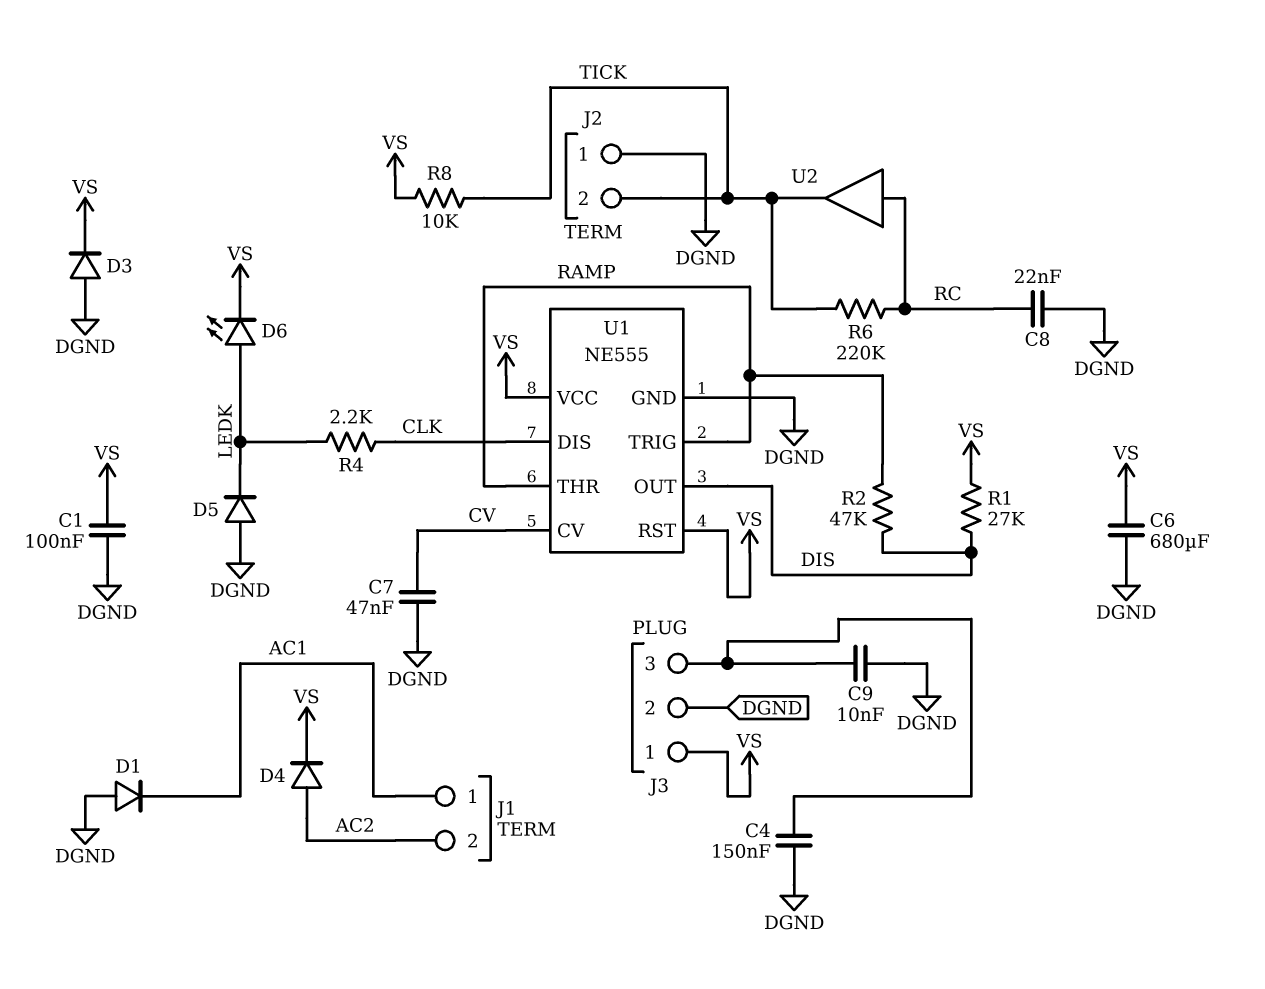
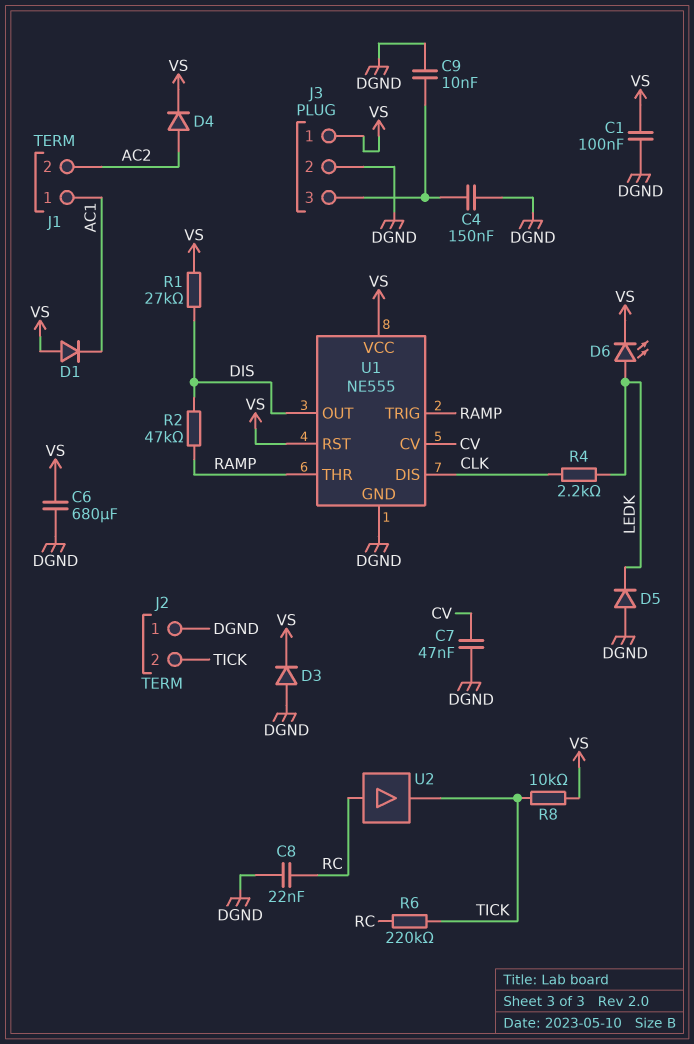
D1: diode (A DGND, K AC1) -> diode (A VS, K AC1)

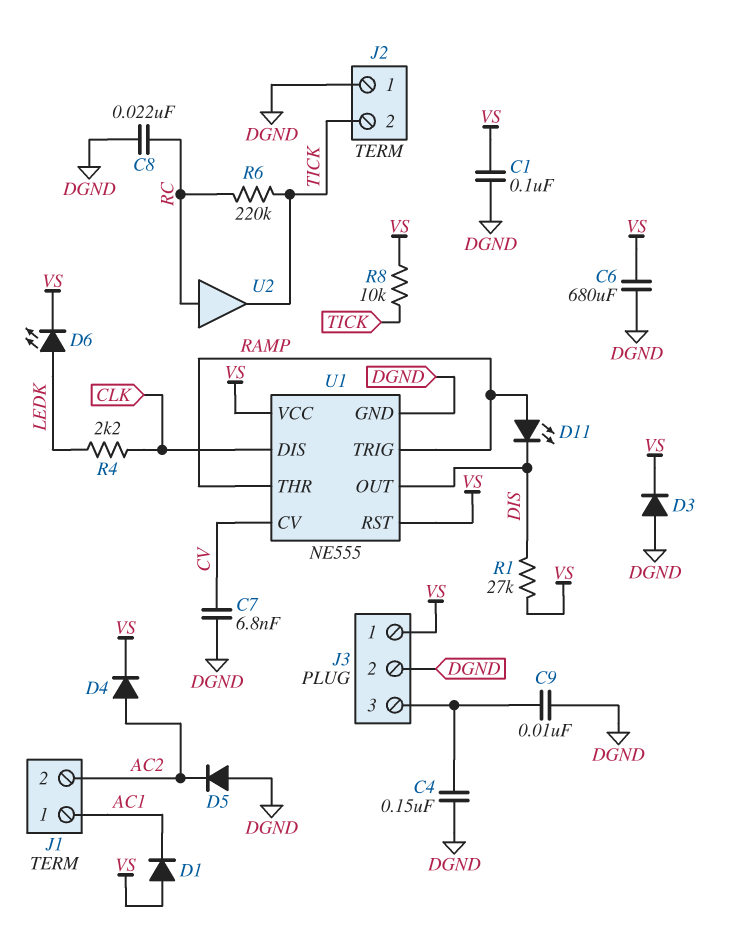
C7: 47nF (CV, DGND) -> 6.8nF (CV, DGND)
D5: diode (A DGND, K LEDK) -> diode (A DGND, K AC2)
D11: none -> LED (A RAMP, K DIS)
R2: 47k (DIS, RAMP) -> none

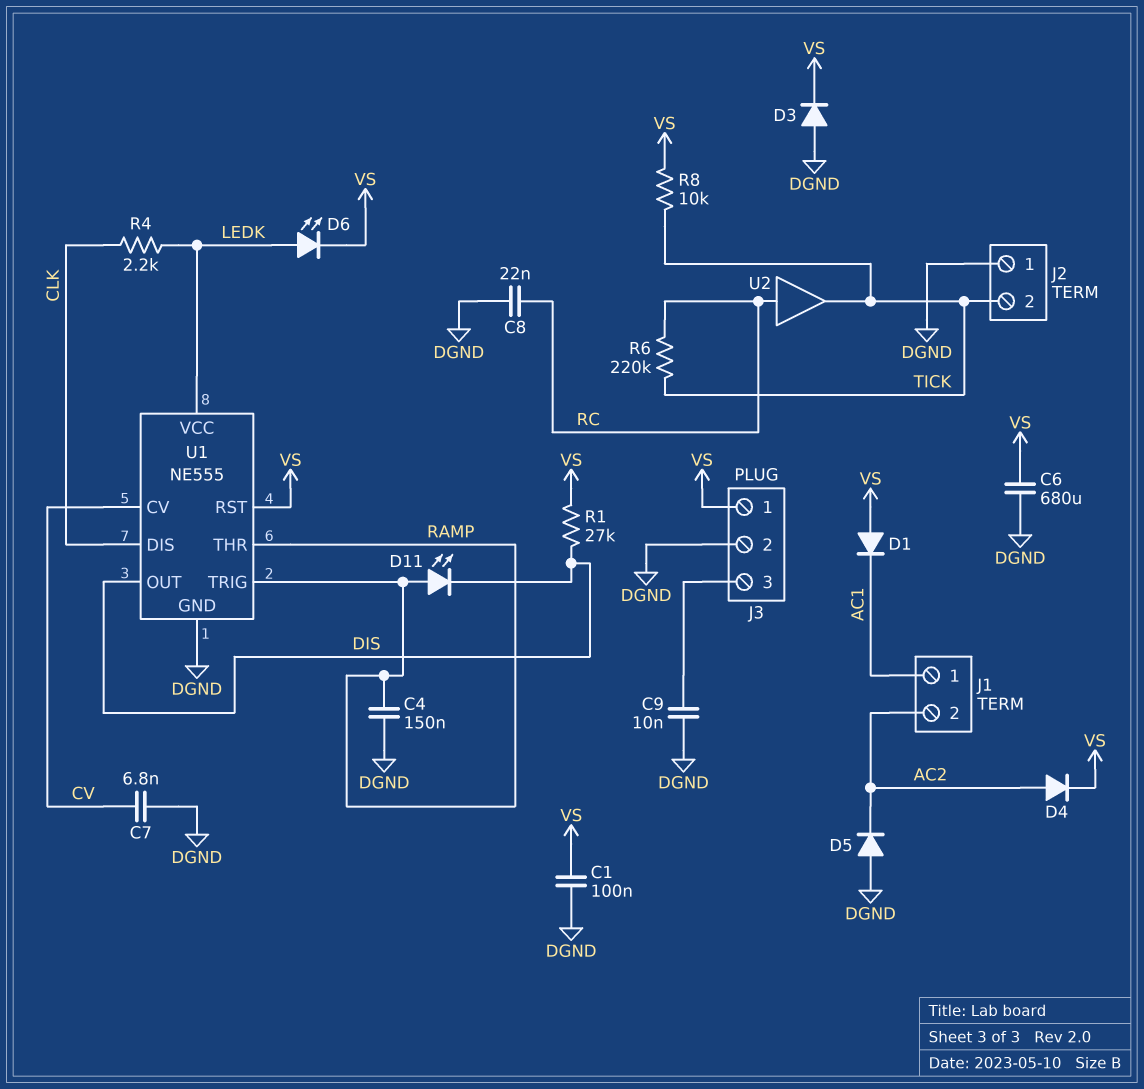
C4: 150nF (DGND, J3/3) -> 150nF (DGND, RAMP)
U1 pin VCC: VS -> LEDK

